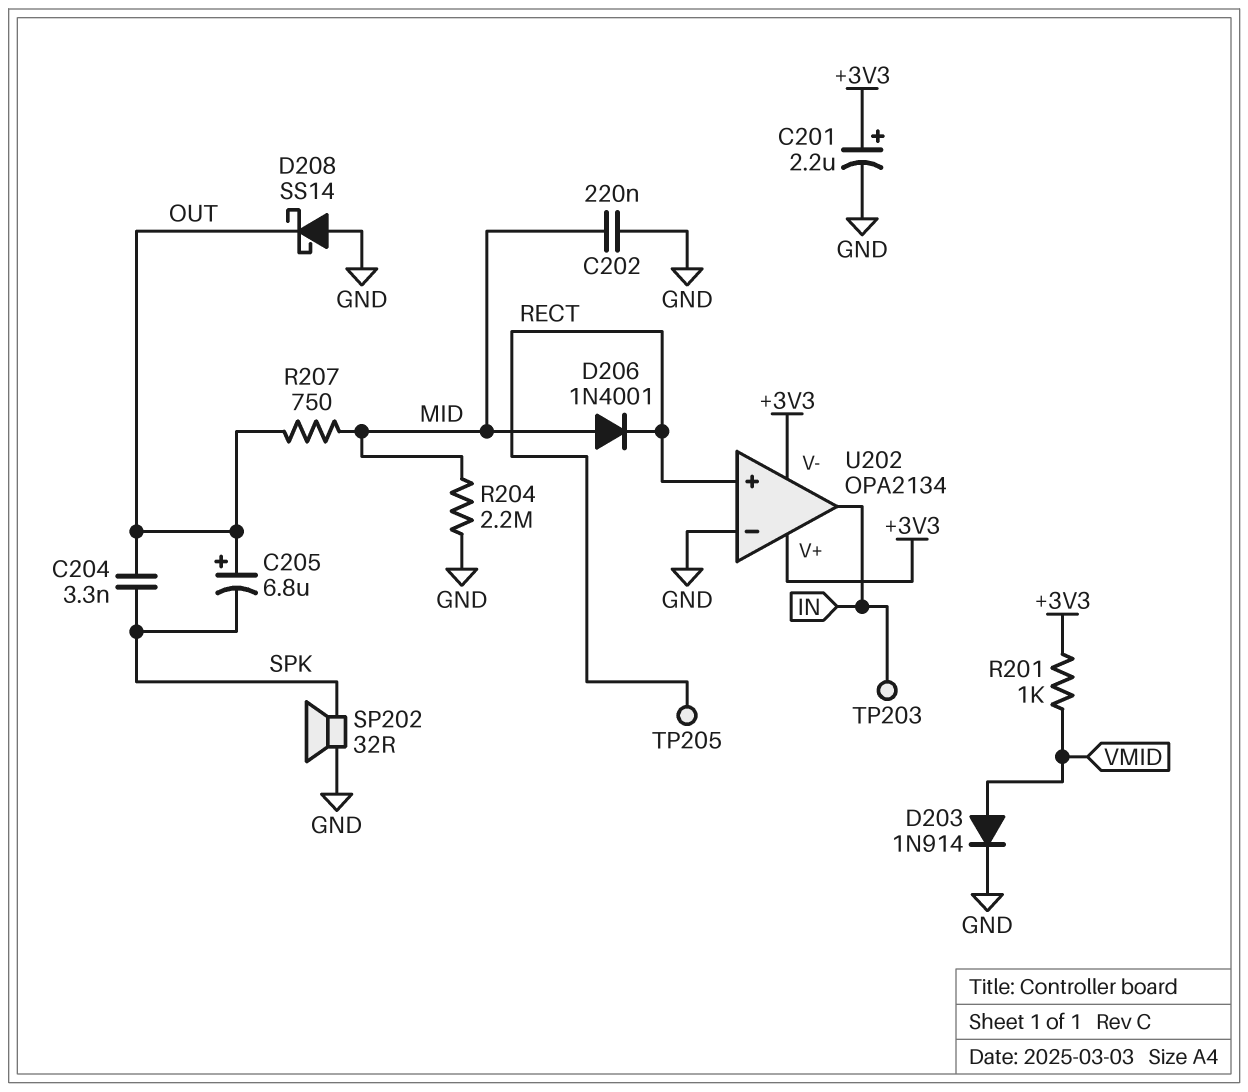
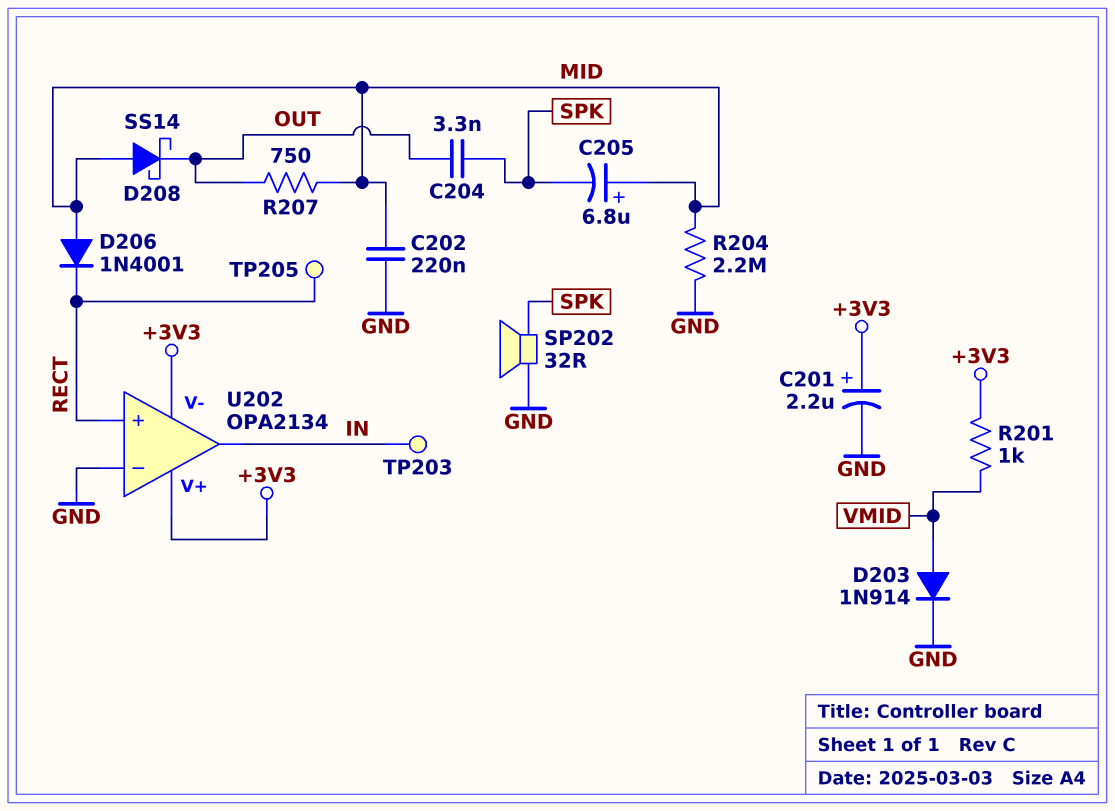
C205: 6.8uF (plus OUT, minus SPK) -> 6.8uF (plus MID, minus SPK)
D208: schottky SS14 (A GND, K OUT) -> schottky SS14 (A MID, K OUT)

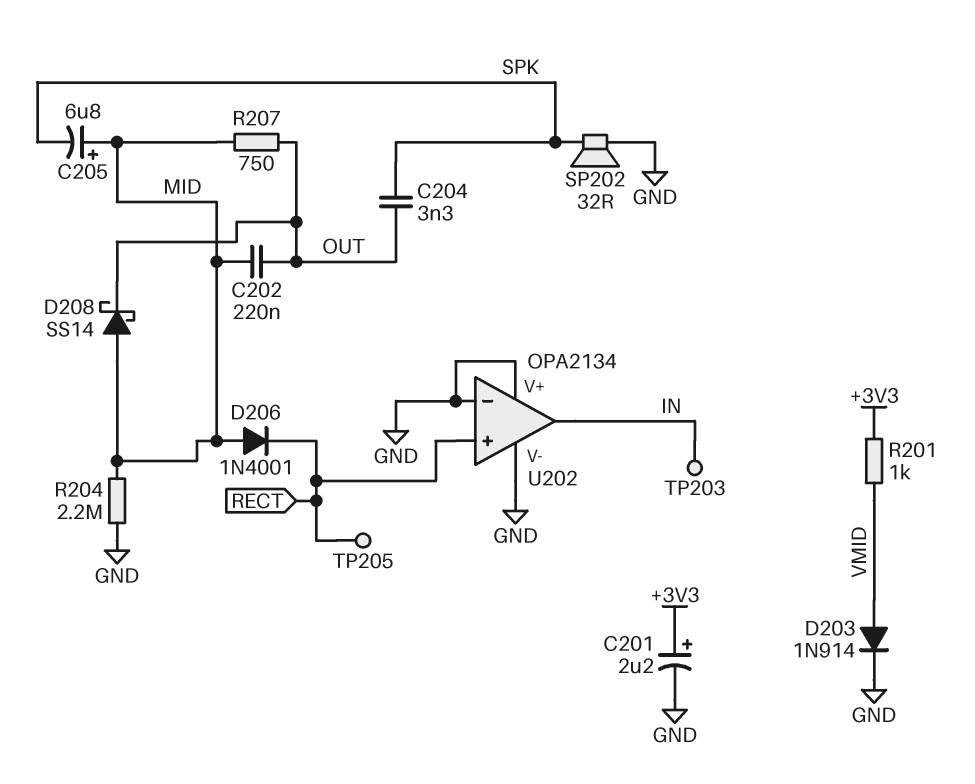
C202: 220nF (GND, MID) -> 220nF (MID, OUT)
U202 pin V+: +3V3 -> GND
U202 pin V-: +3V3 -> GND

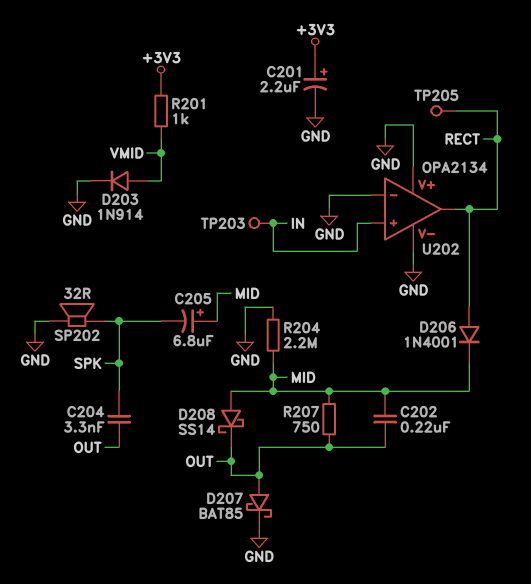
D206: diode 1N4001 (A MID, K RECT) -> diode 1N4001 (A RECT, K MID)
D207: none -> schottky BAT85 (A OUT, K GND)
U202 pin in+: RECT -> IN
U202 pin out: IN -> RECT

